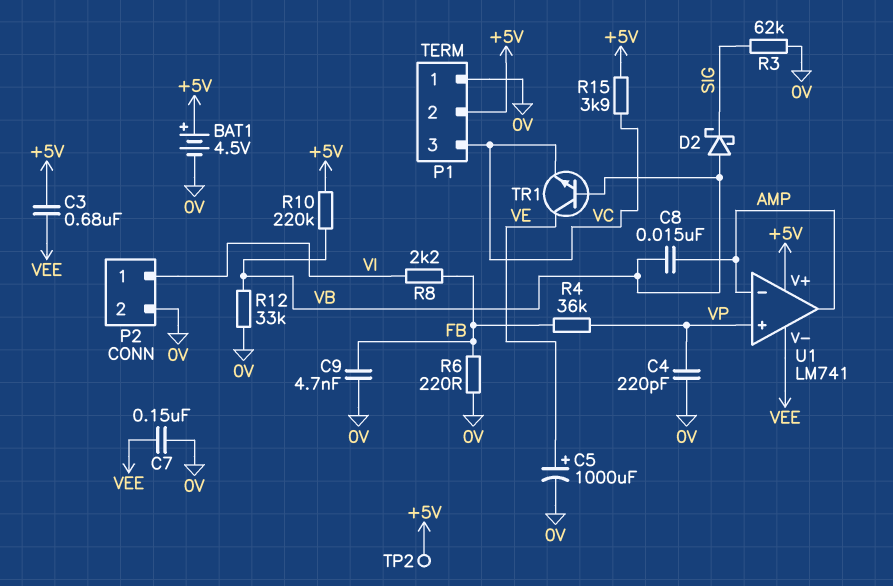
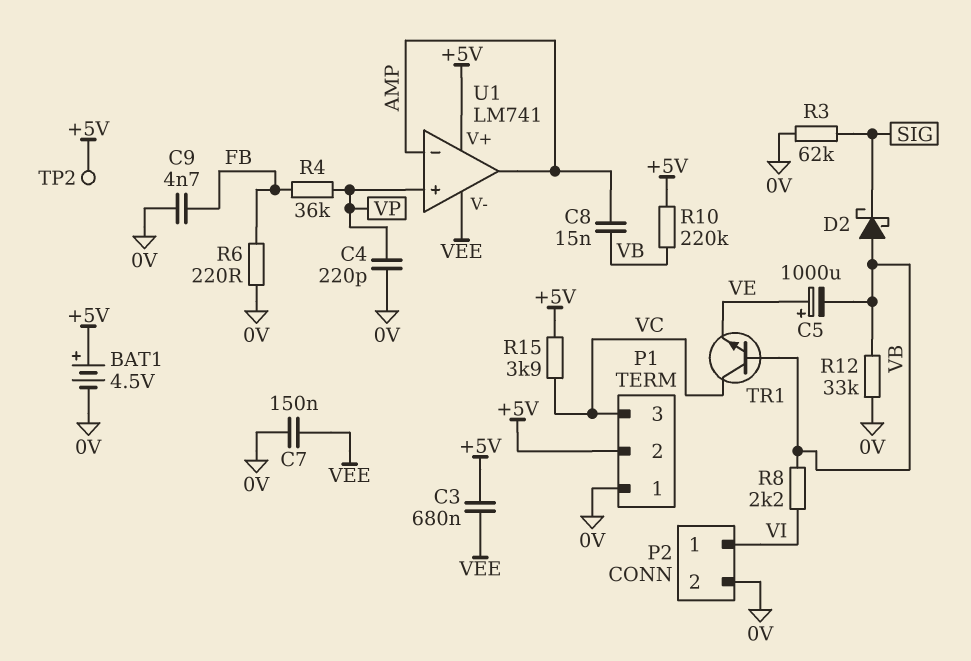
C5: 1000uF (plus VE, minus 0V) -> 1000uF (plus VE, minus VB)
R8: 2.2k (FB, VI) -> 2.2k (VB, VI)
TR1: NPN (B VB, C VE, E VC) -> NPN (B VB, C VC, E VE)

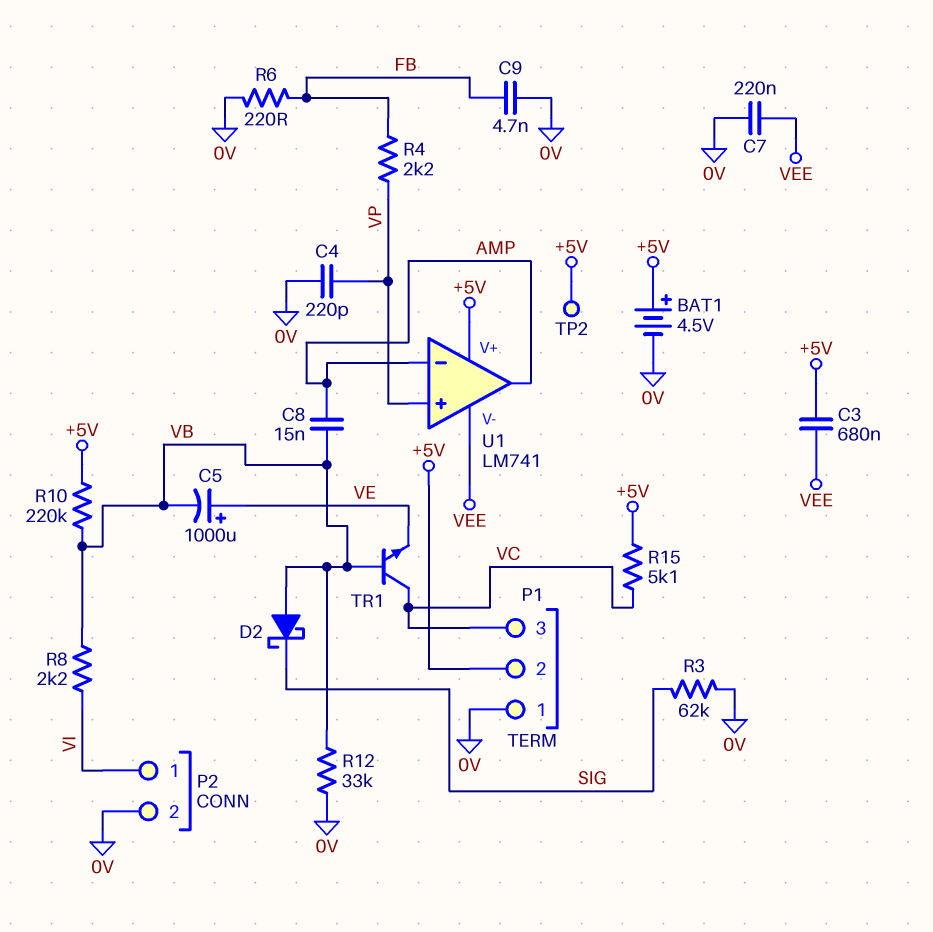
C7: 150nF (0V, VEE) -> 220nF (0V, VEE)
R4: 36k (FB, VP) -> 2.2k (FB, VP)
R15: 3.9k (+5V, VC) -> 5.1k (+5V, VC)

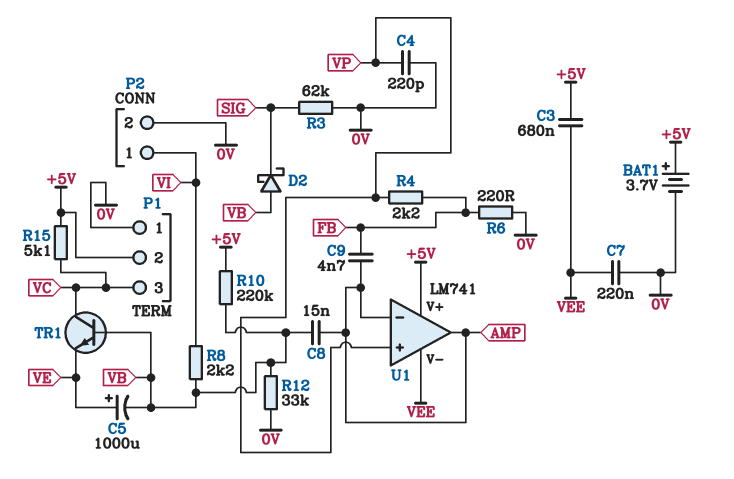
BAT1: 4.5V (plus +5V, minus 0V) -> 3.7V (plus +5V, minus 0V)
C9: 4.7nF (0V, FB) -> 4.7nF (AMP, FB)
TP2: test point (+5V) -> none

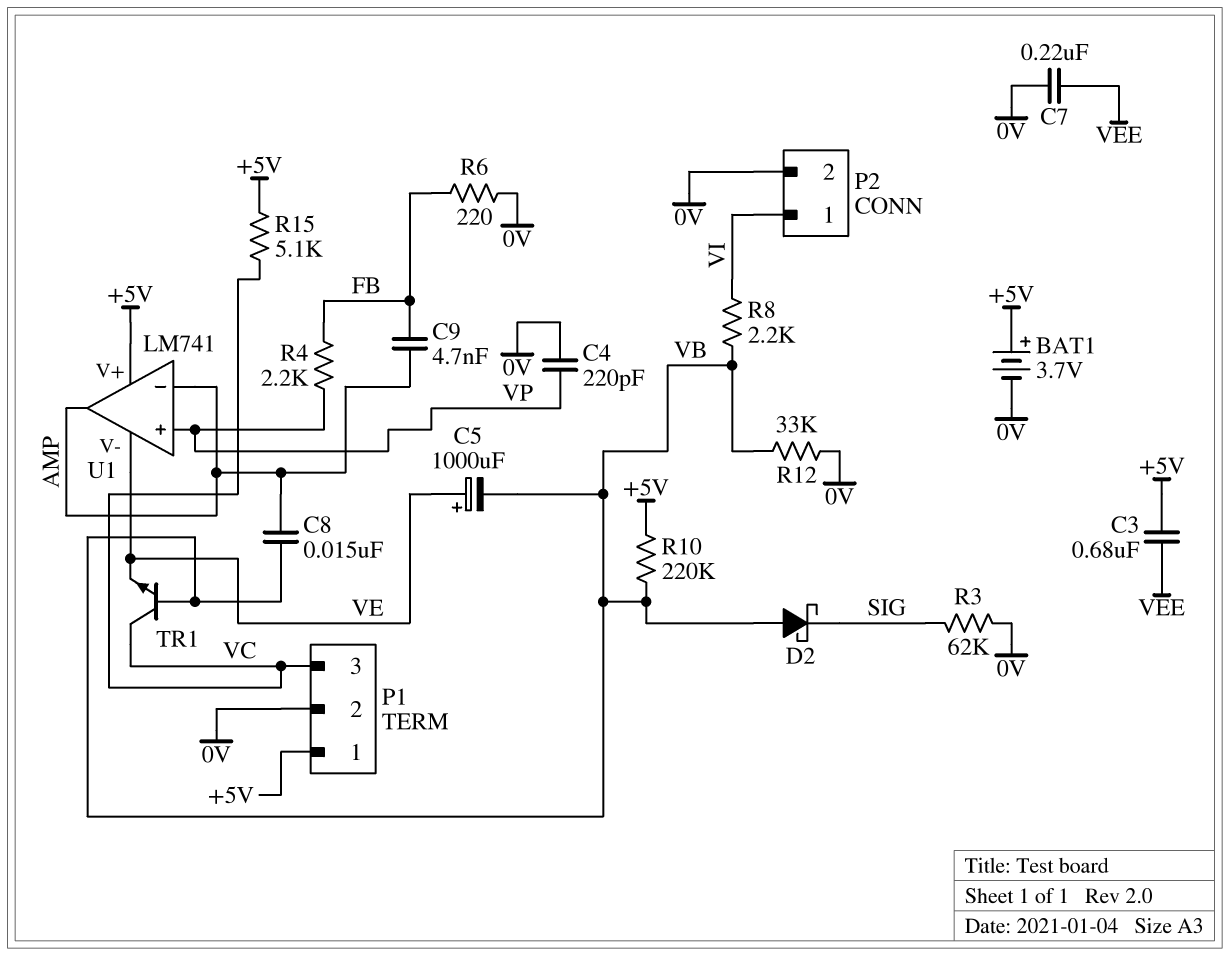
P1 pin 1: 0V -> +5V
P1 pin 2: +5V -> 0V
U1 pin V-: VEE -> VE

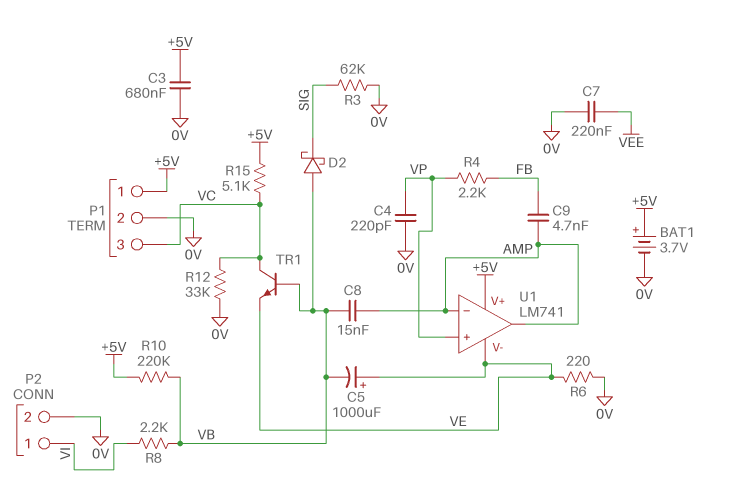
C3: 680nF (+5V, VEE) -> 680nF (+5V, 0V)
R6: 220 (0V, FB) -> 220 (0V, VE)
R12: 33k (0V, VB) -> 33k (0V, VC)

